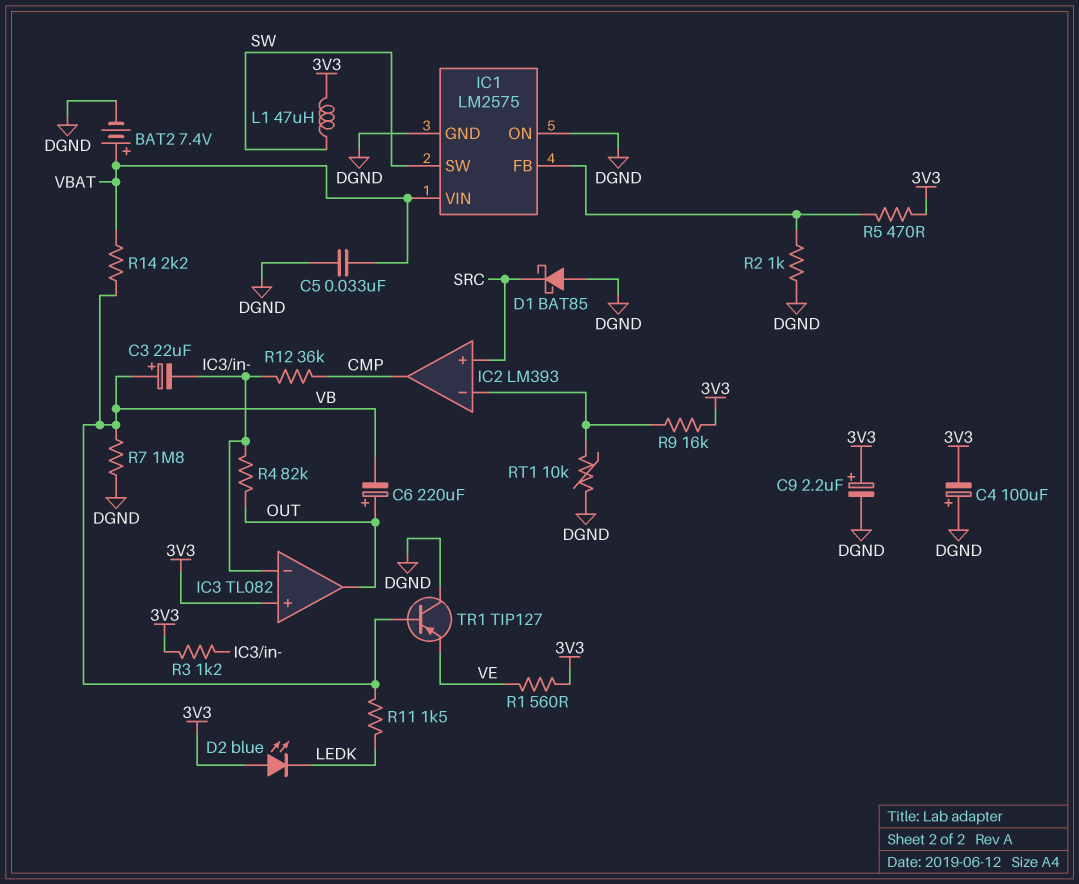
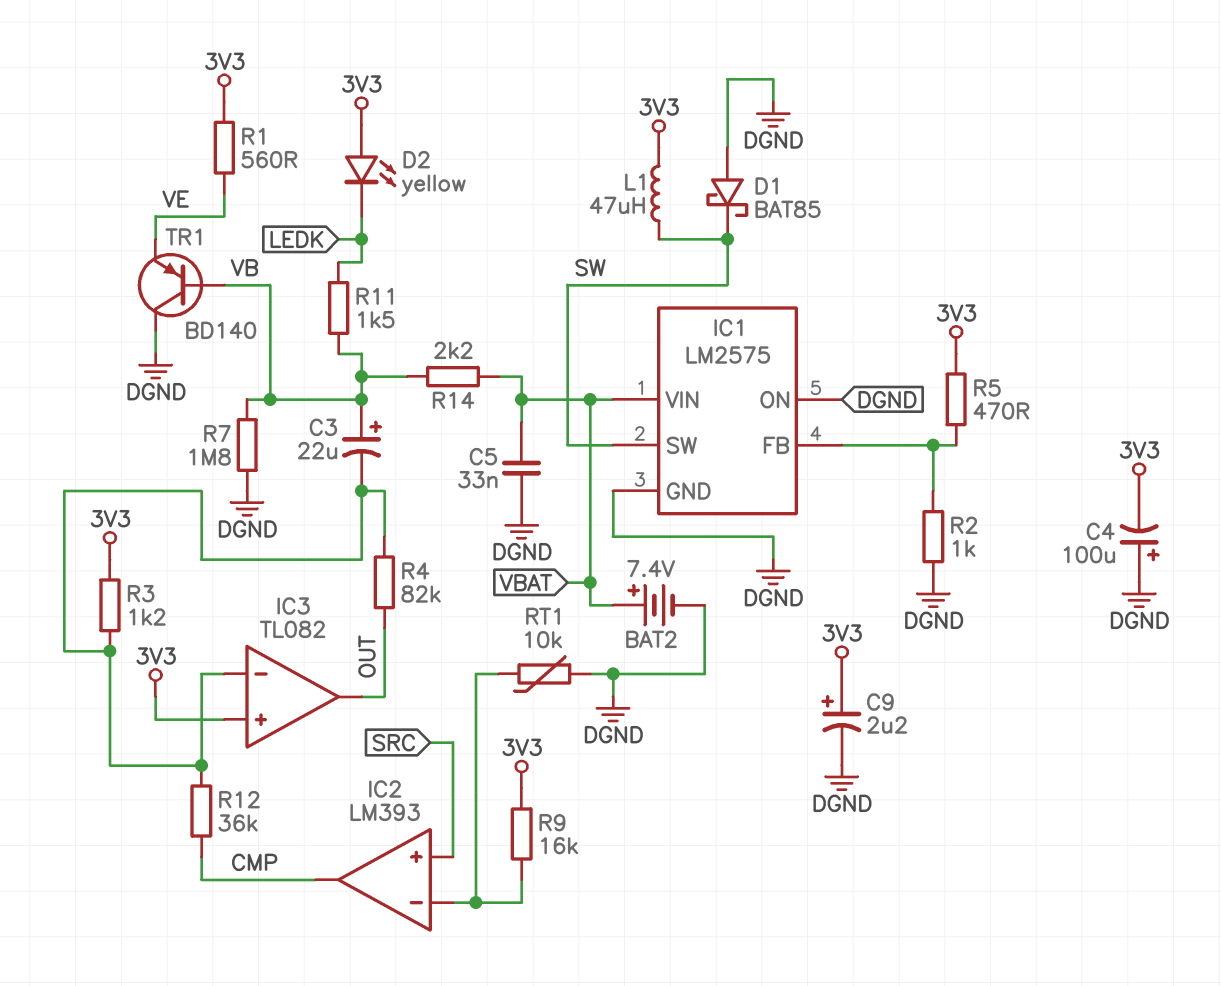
C6: 220uF (plus OUT, minus VB) -> none
D1: schottky BAT85 (A DGND, K SRC) -> schottky BAT85 (A DGND, K SW)
D2: LED blue (A 3V3, K LEDK) -> LED yellow (A 3V3, K LEDK)
TR1: PNP TIP127 (B VB, C DGND, E VE) -> PNP BD140 (B VB, C DGND, E VE)

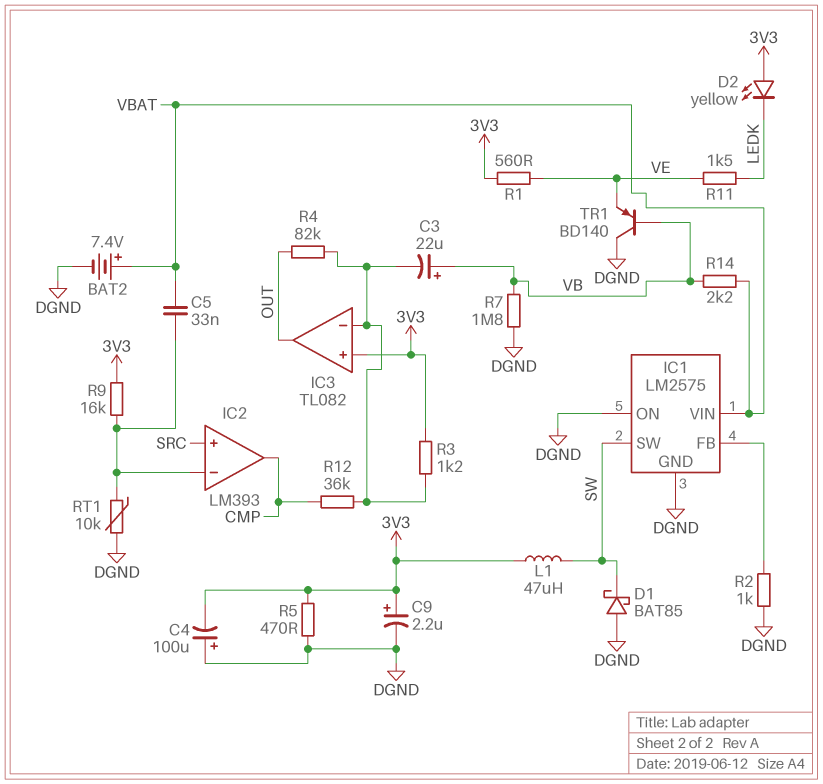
C5: 33nF (DGND, VBAT) -> 33nF (IC2/in-, VBAT)
R5: 470 (3V3, IC1/FB) -> 470 (3V3, DGND)
R11: 1.5k (LEDK, VB) -> 1.5k (LEDK, VE)

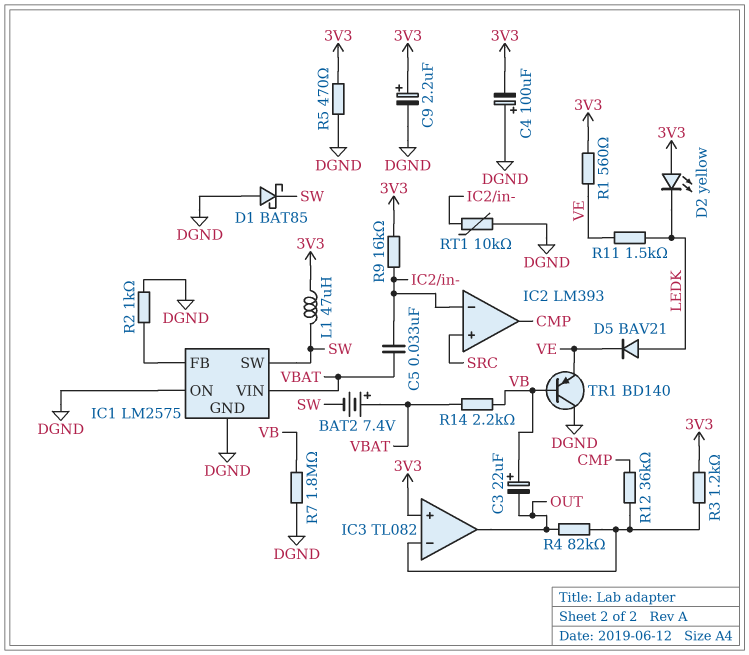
BAT2: 7.4V (plus VBAT, minus DGND) -> 7.4V (plus VBAT, minus SW)
C3: 22uF (plus VB, minus IC3/in-) -> 22uF (plus VB, minus OUT)
D5: none -> diode BAV21 (A LEDK, K VE)

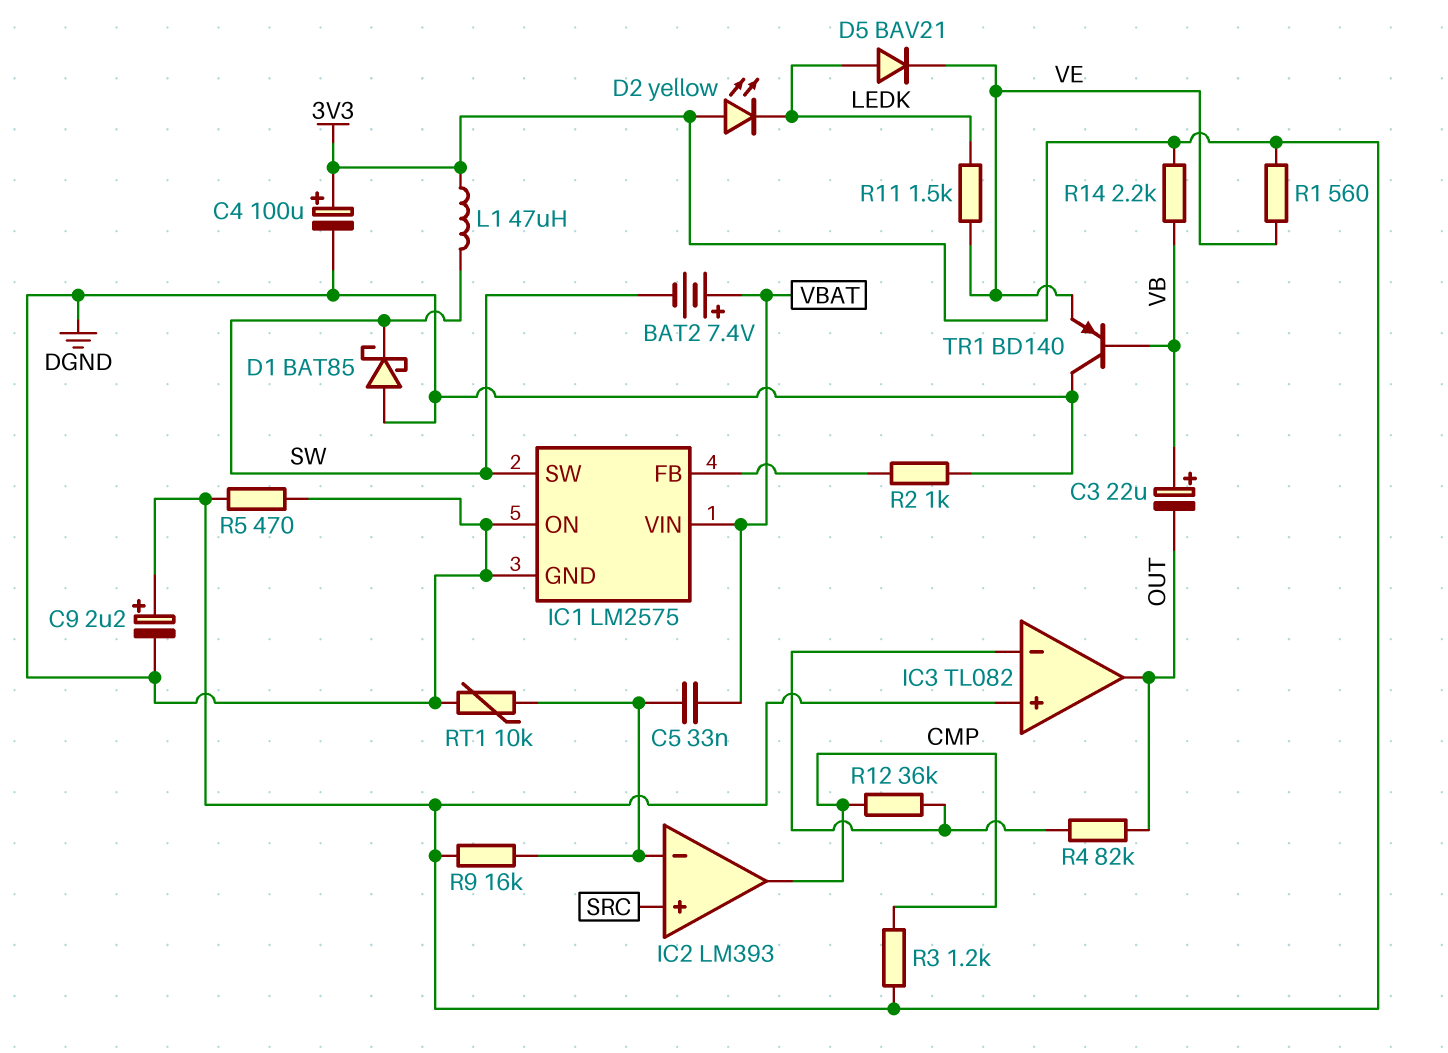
C4: 100uF (plus DGND, minus 3V3) -> 100uF (plus 3V3, minus DGND)
R3: 1.2k (3V3, IC3/in-) -> 1.2k (3V3, CMP)
R7: 1.8M (DGND, VB) -> none
R14: 2.2k (VB, VBAT) -> 2.2k (3V3, VB)

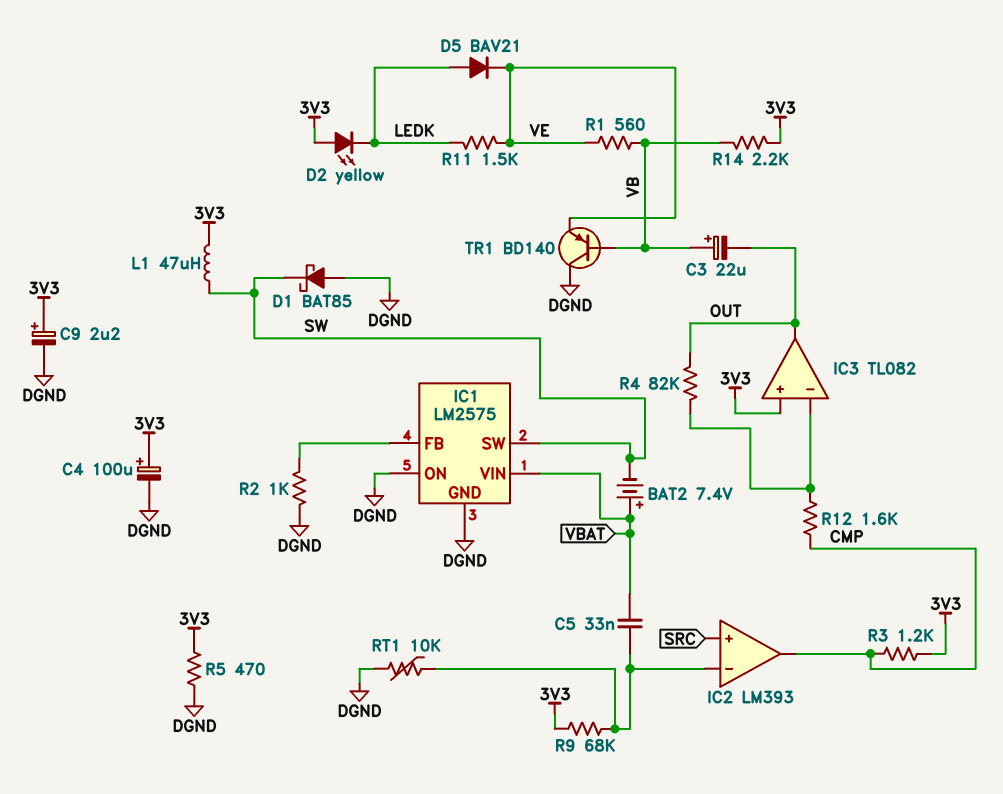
R1: 560 (3V3, VE) -> 560 (VB, VE)
R9: 16k (3V3, IC2/in-) -> 68k (3V3, IC2/in-)
R12: 36k (CMP, IC3/in-) -> 1.6k (CMP, IC3/in-)

